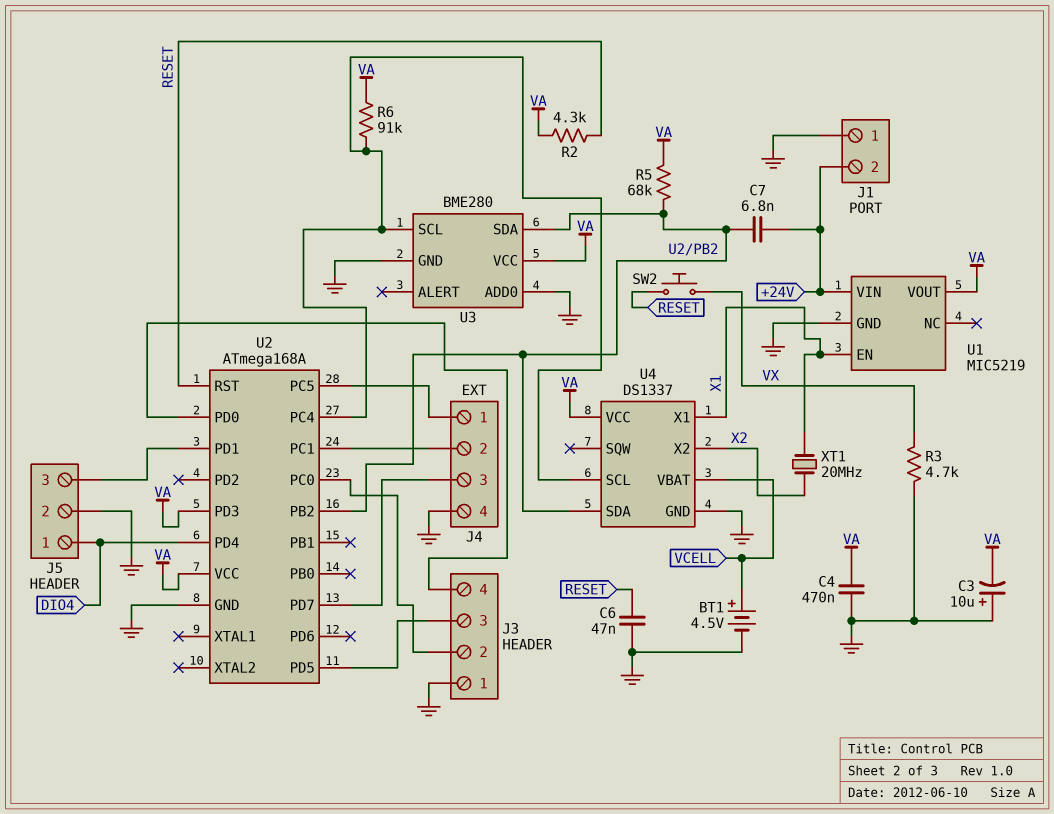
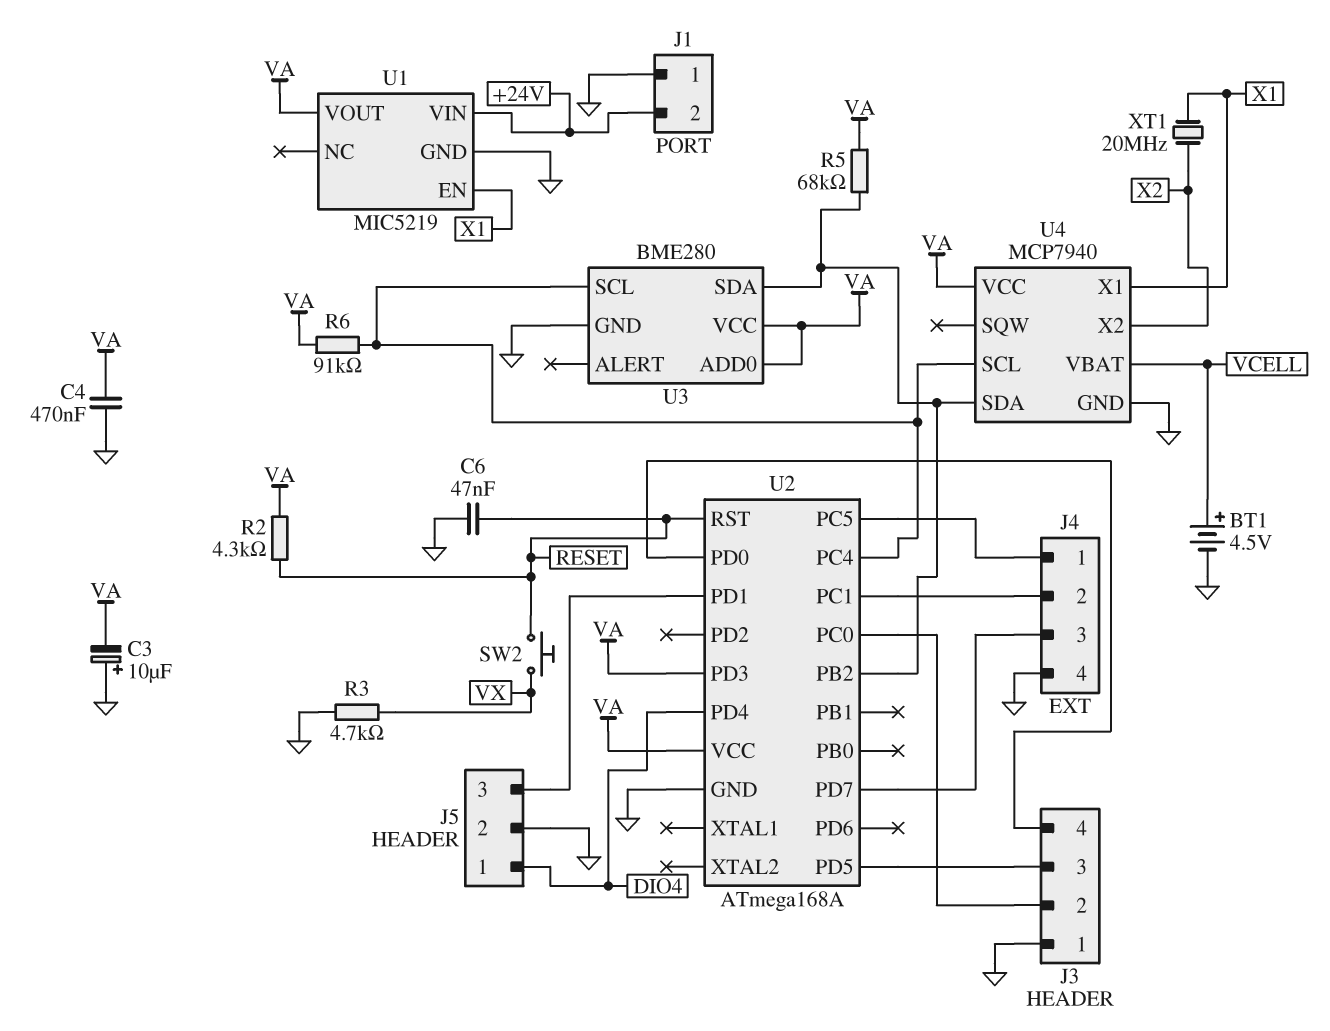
C7: 6.8nF (+24V, U2/PB2) -> none
U3 pin ADD0: GND -> VA
U4: DS1337 -> MCP7940

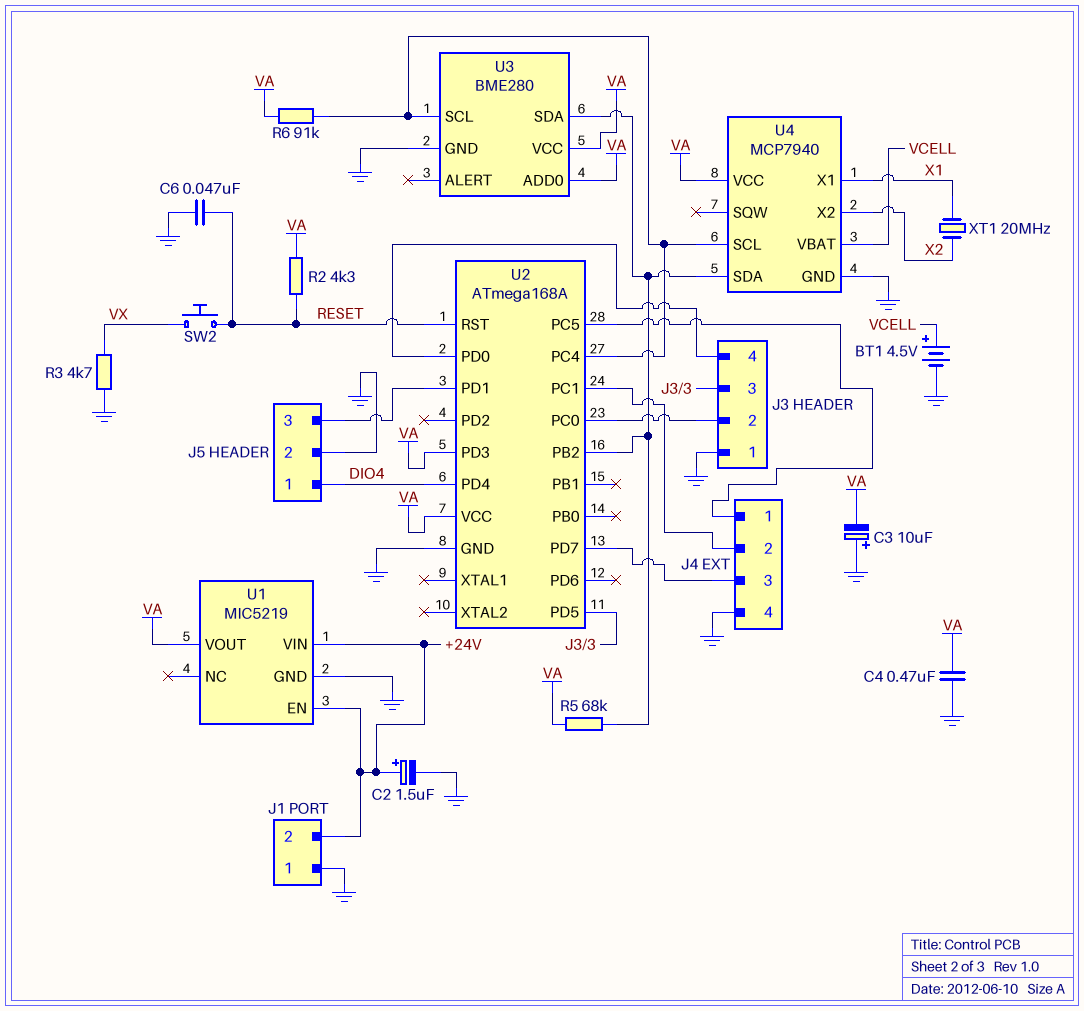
C2: none -> 1.5uF (plus +24V, minus GND)
U1 pin EN: X1 -> +24V

